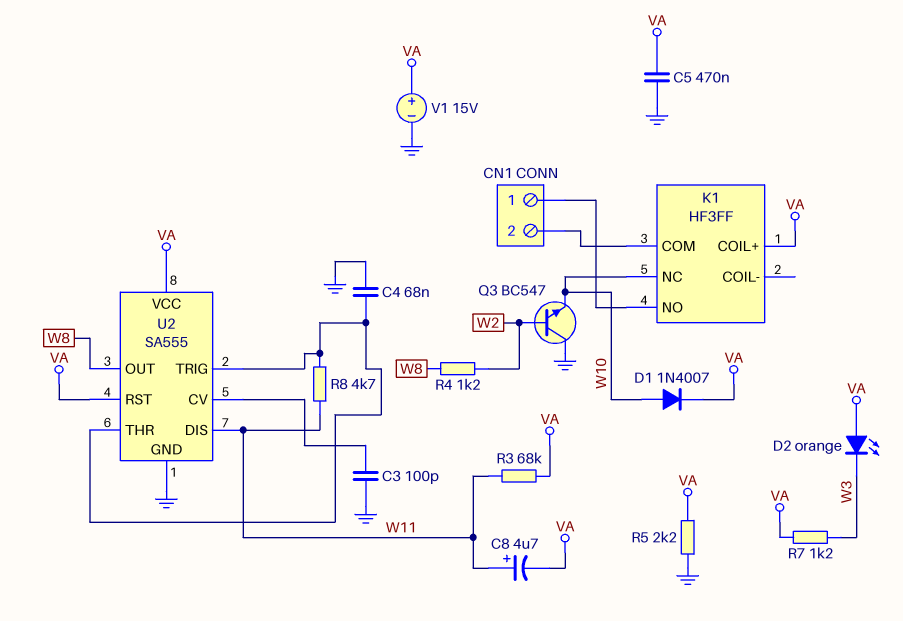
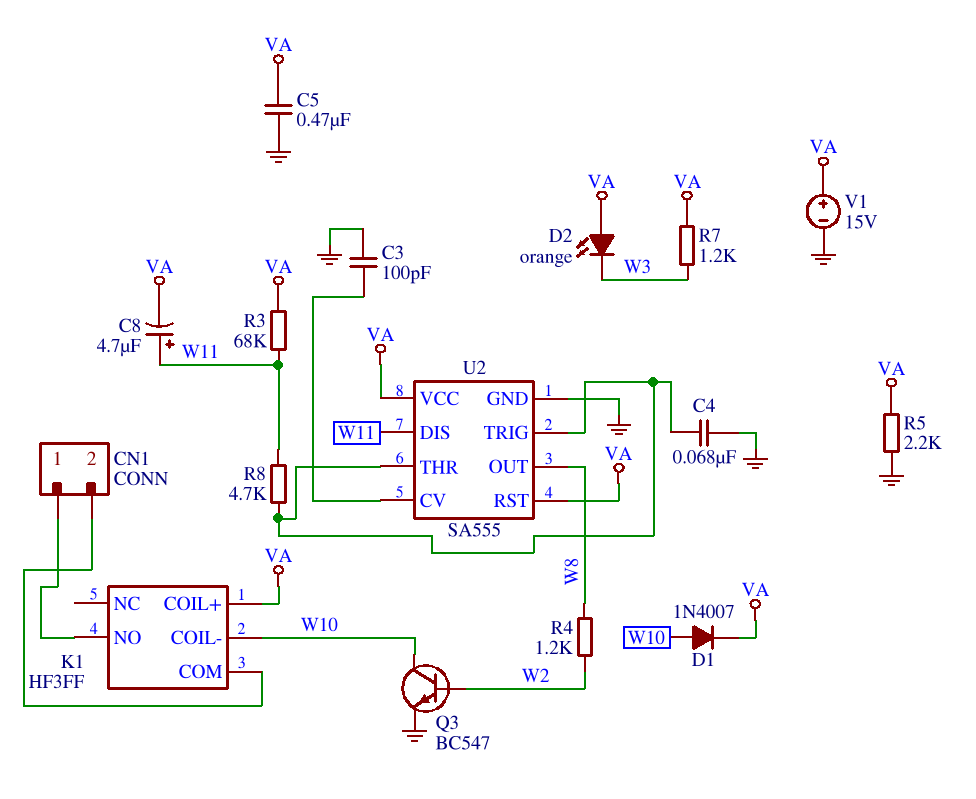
K1 pin COIL-: none -> W10
K1 pin NC: W10 -> none
Q3: NPN BC547 (B W2, C GND, E W10) -> NPN BC547 (B W2, C W10, E GND)

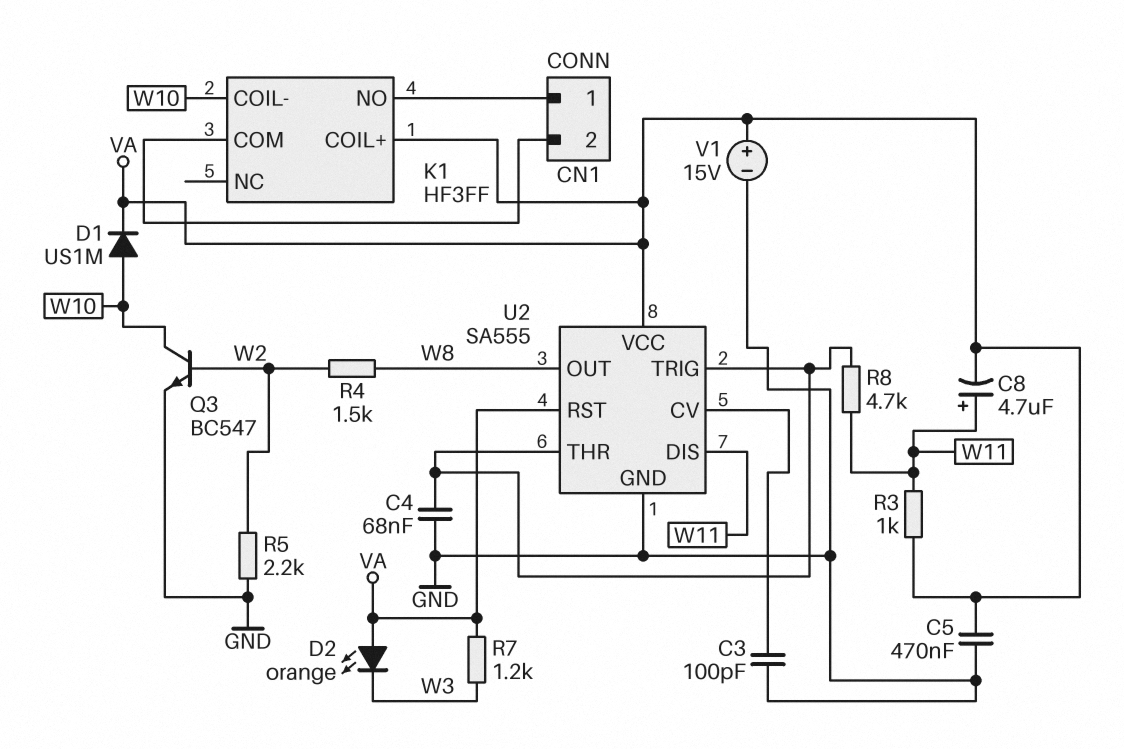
D1: diode 1N4007 (A W10, K VA) -> diode US1M (A W10, K VA)
R3: 68k (VA, W11) -> 1k (VA, W11)
R4: 1.2k (W2, W8) -> 1.5k (W2, W8)
R5: 2.2k (GND, VA) -> 2.2k (GND, W2)

